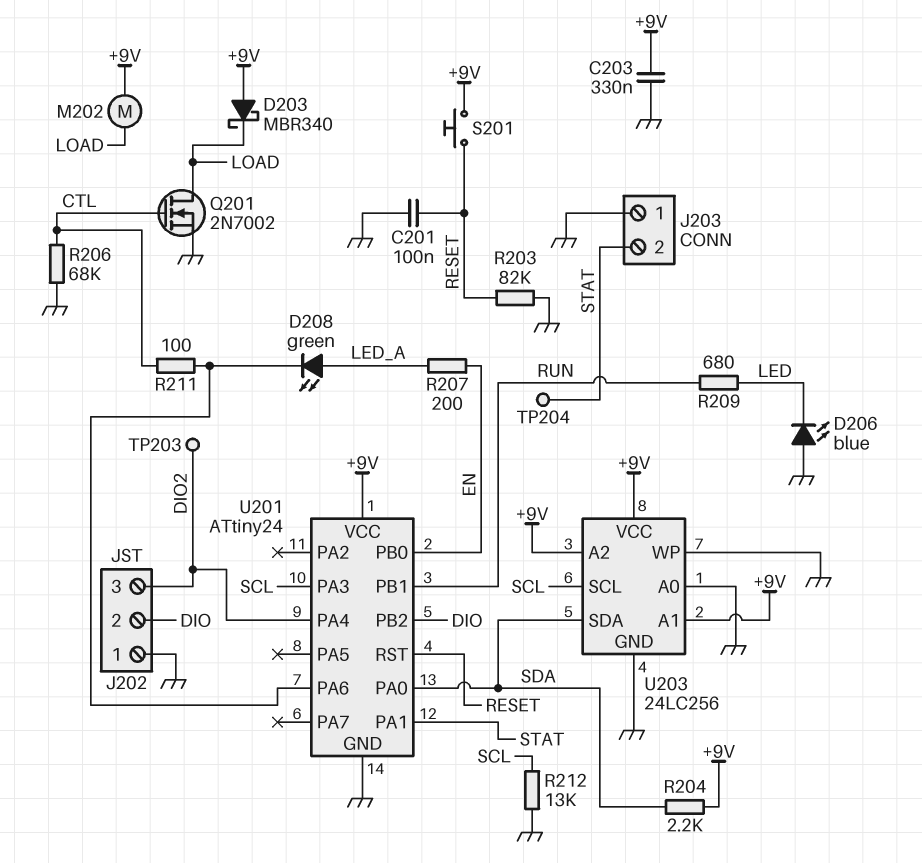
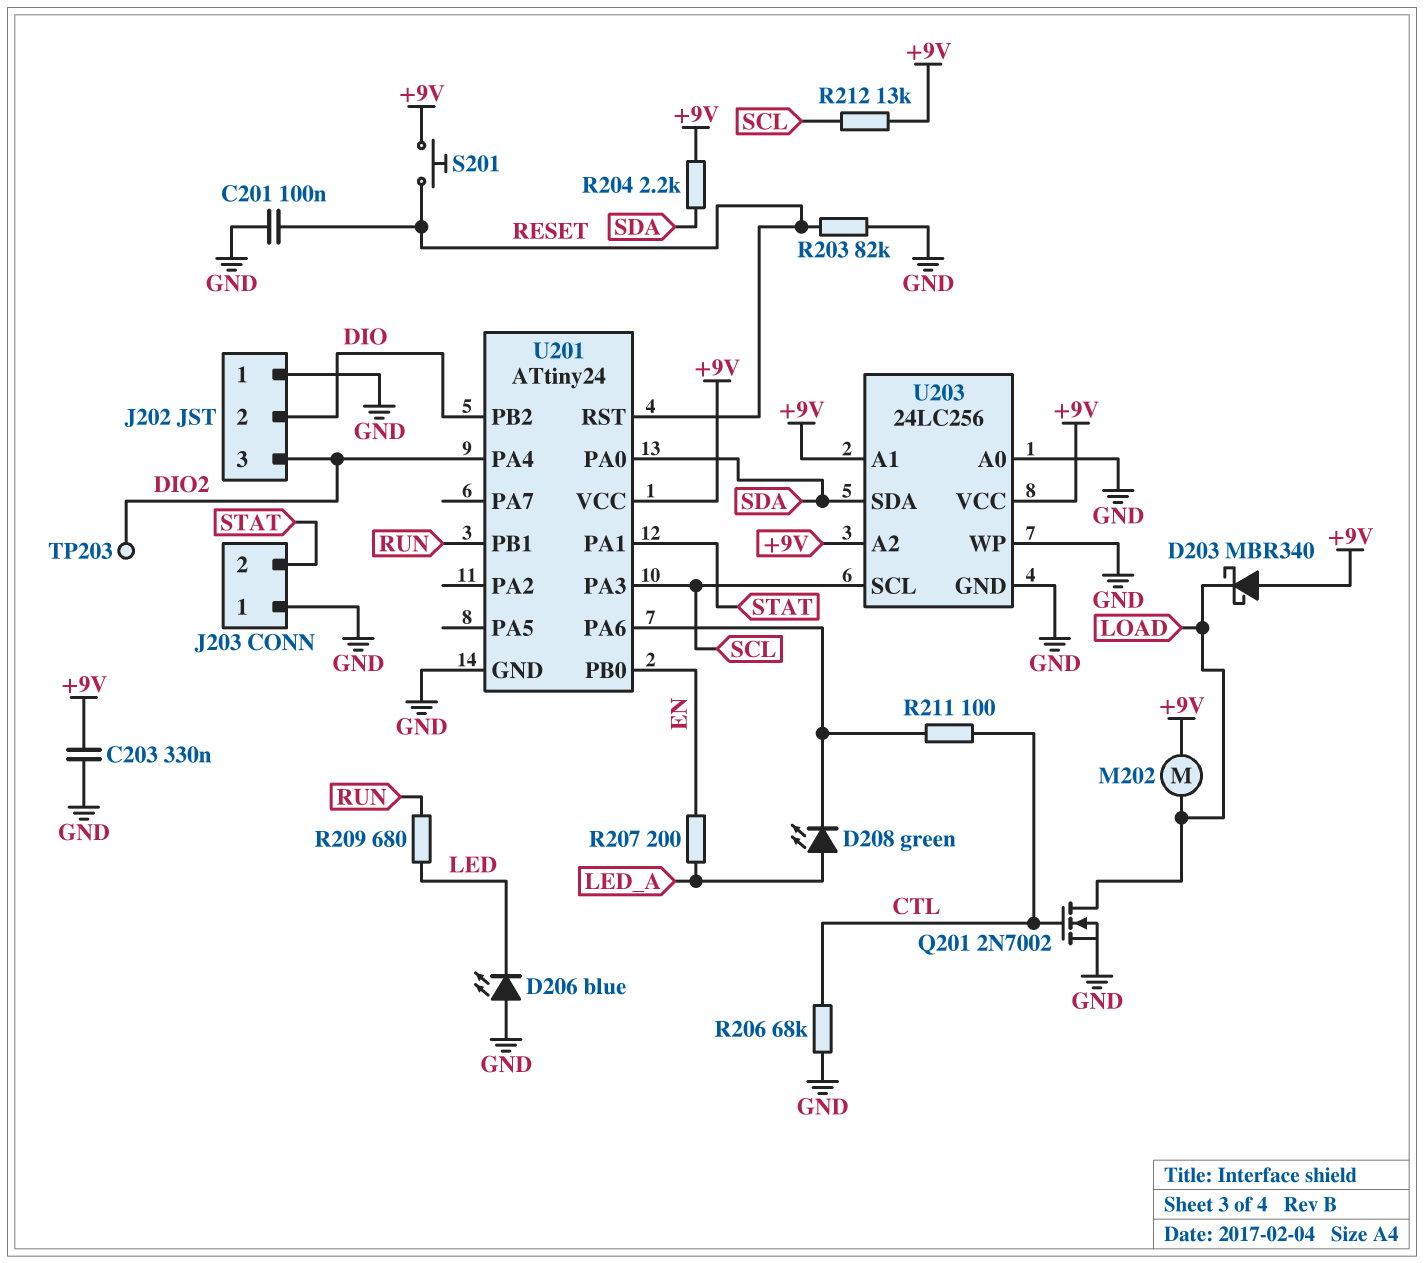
R212: 13k (GND, SCL) -> 13k (+9V, SCL)
TP204: test point (STAT) -> none

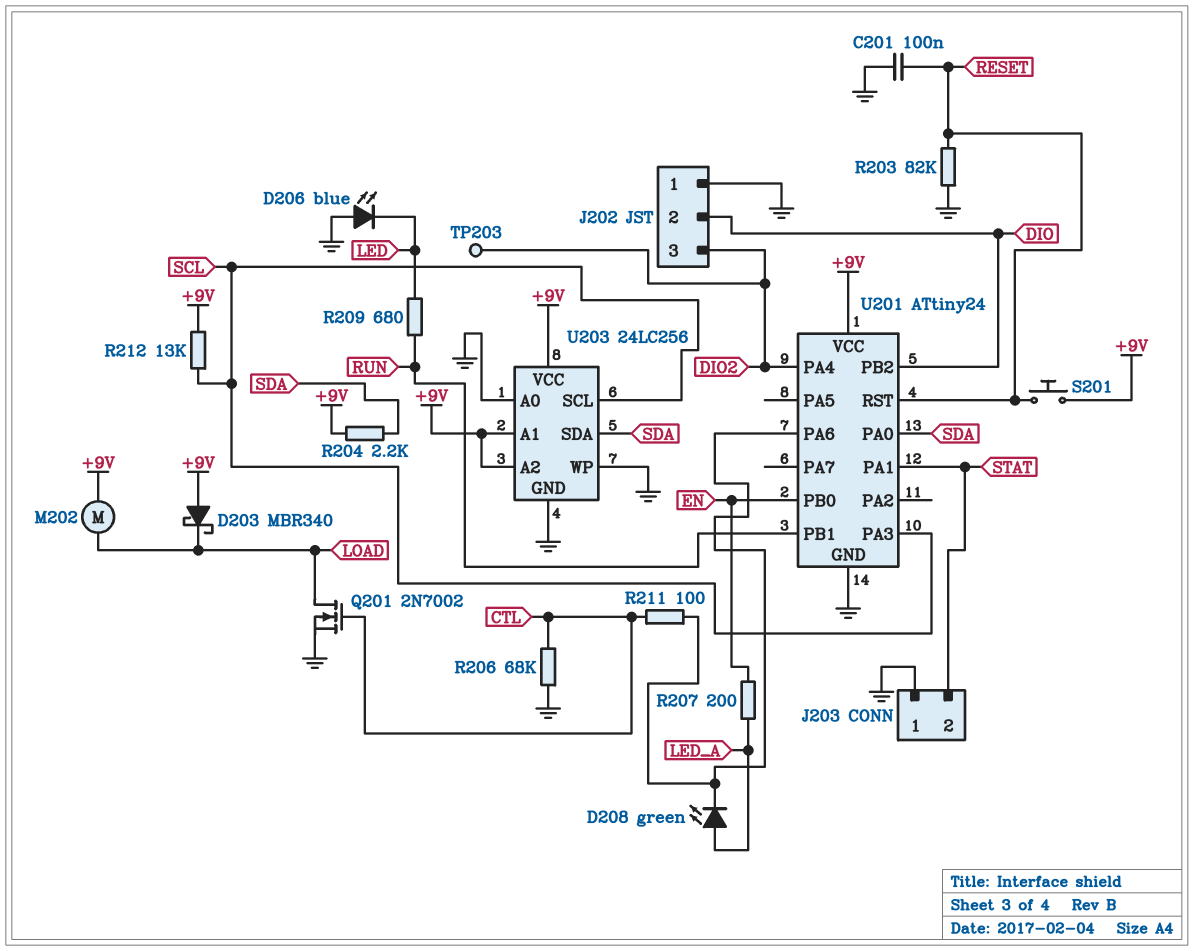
C203: 330nF (+9V, GND) -> none

